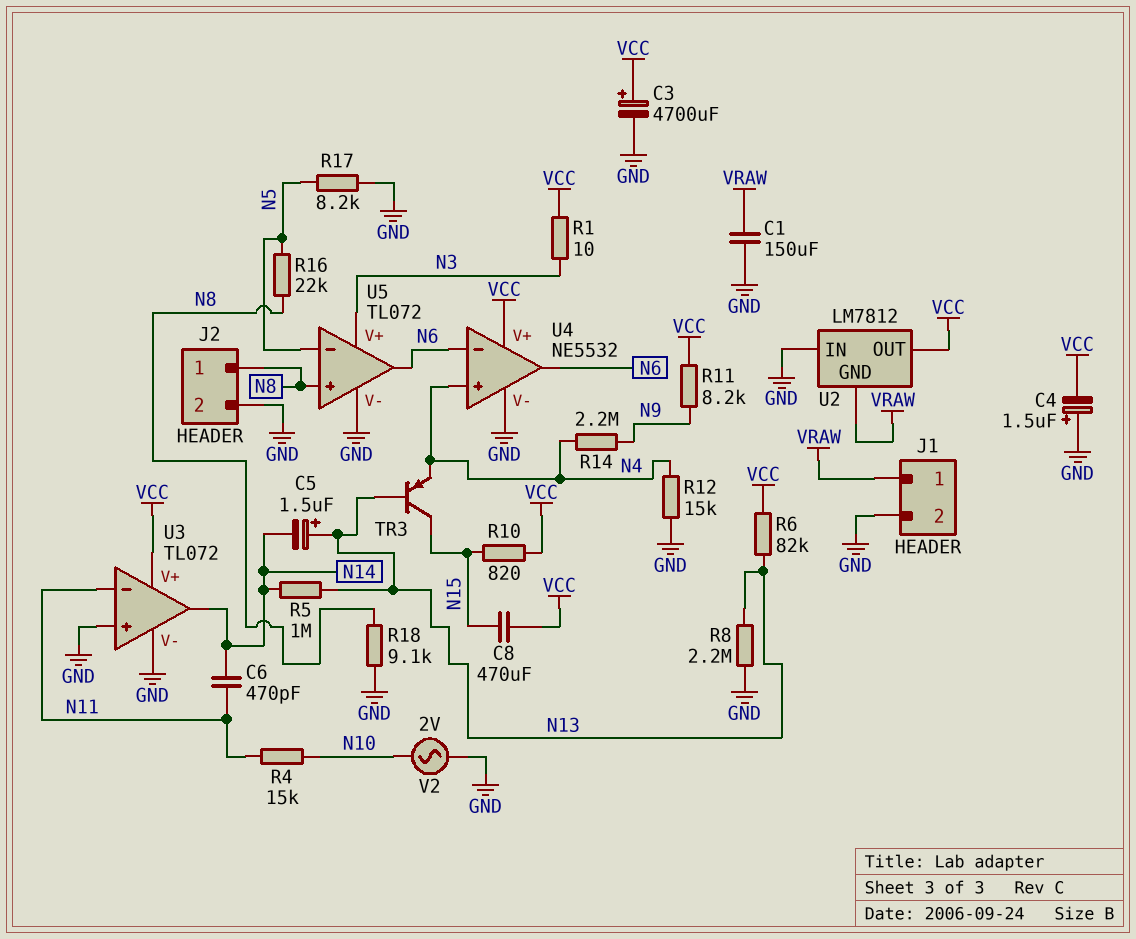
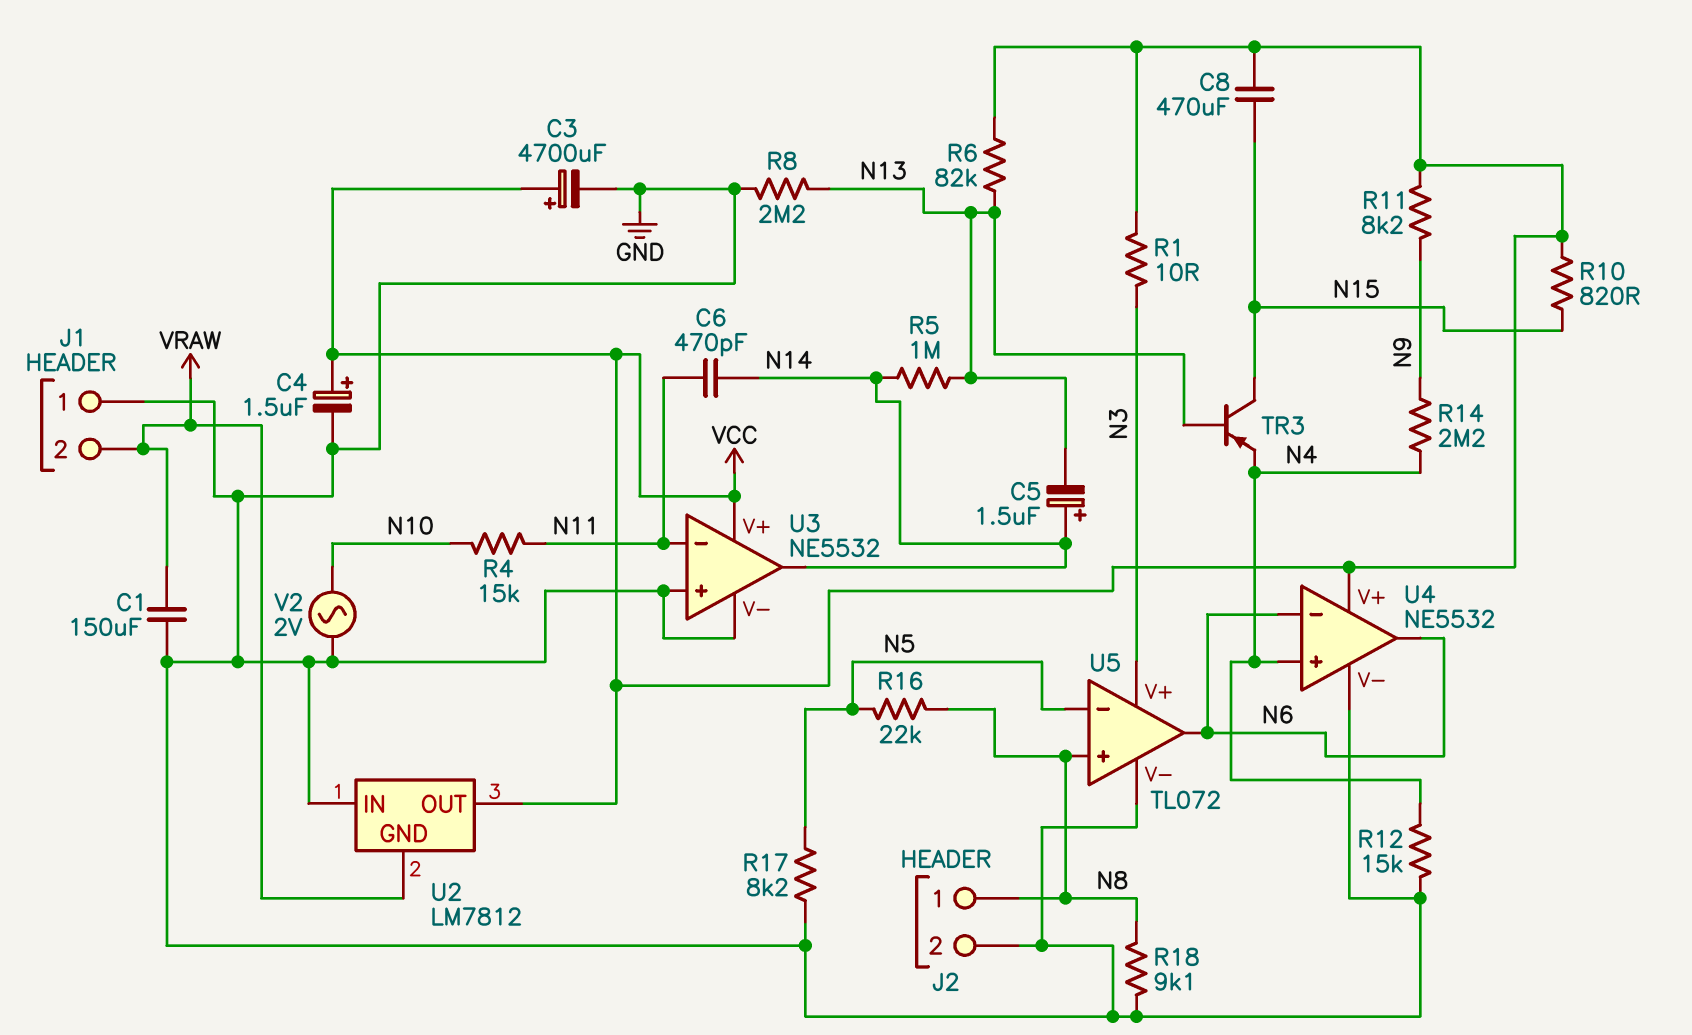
C4: 1.5uF (plus GND, minus VCC) -> 1.5uF (plus VCC, minus GND)
C5: 1.5uF (plus N13, minus N14) -> 1.5uF (plus N14, minus N13)
J1 pin 1: VRAW -> GND
J1 pin 2: GND -> VRAW
U3: TL072 -> NE5532

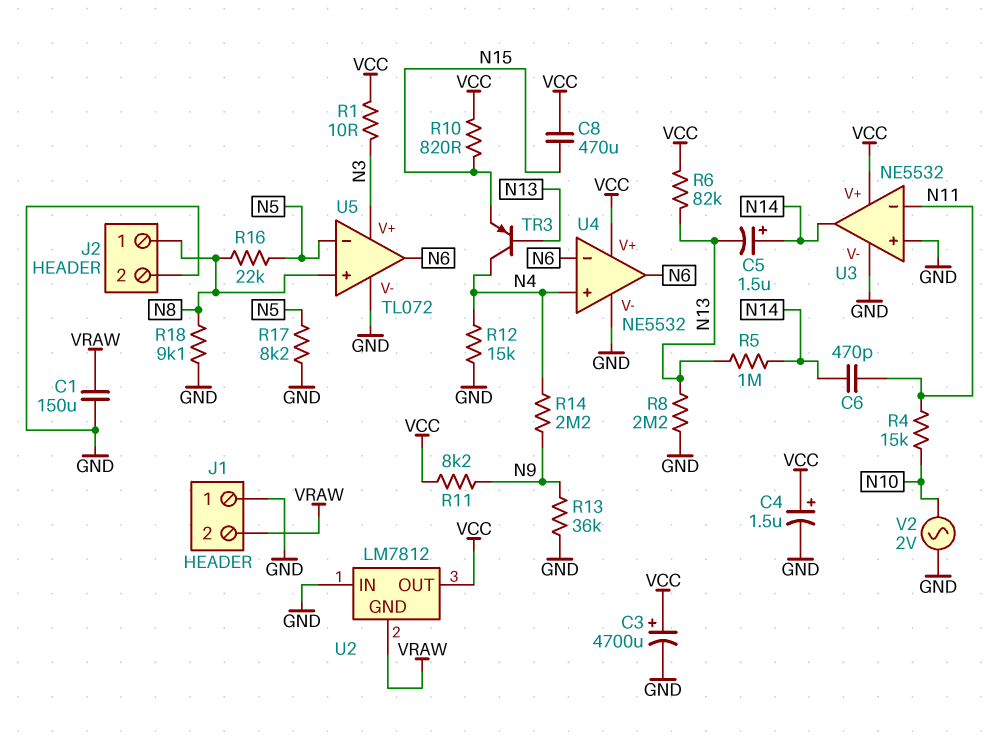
R13: none -> 36k (GND, N9)
TR3: PNP (B N13, C N15, E N4) -> PNP (B N13, C N4, E N15)

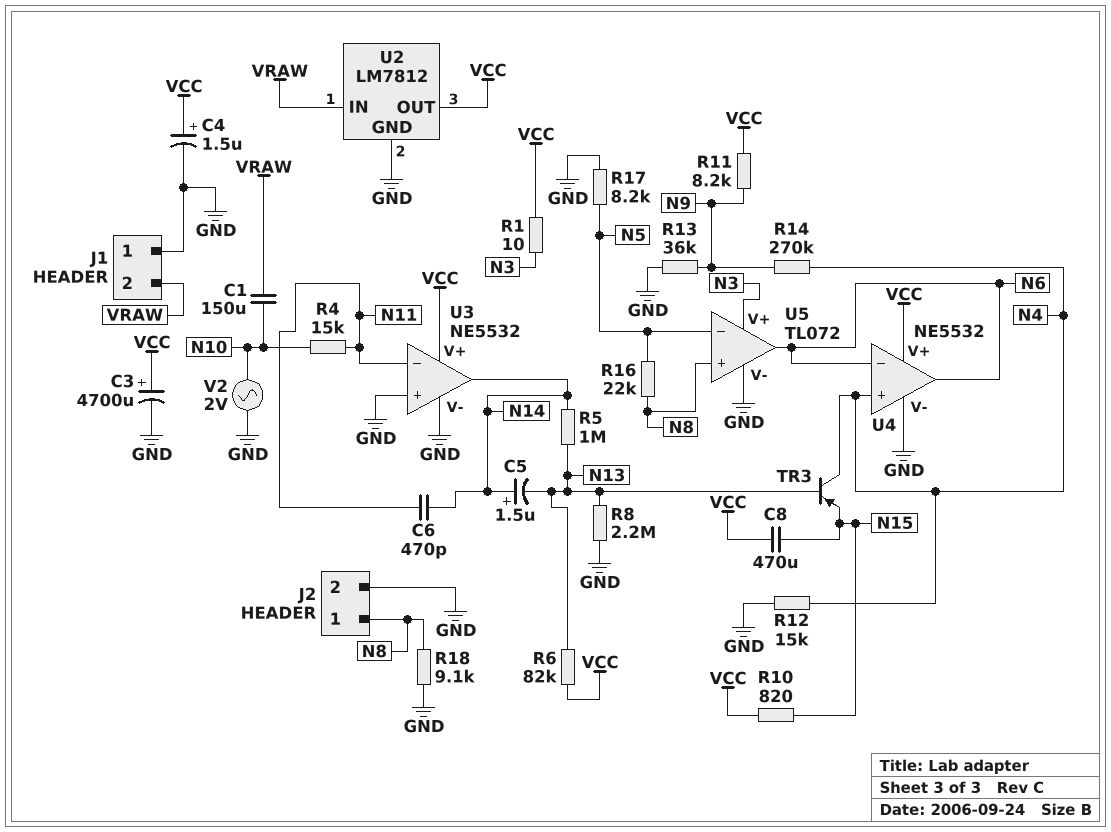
C1: 150uF (GND, VRAW) -> 150uF (N10, VRAW)
R14: 2.2M (N4, N9) -> 270k (N4, N9)
U2 pin GND: VRAW -> GND
U2 pin IN: GND -> VRAW

